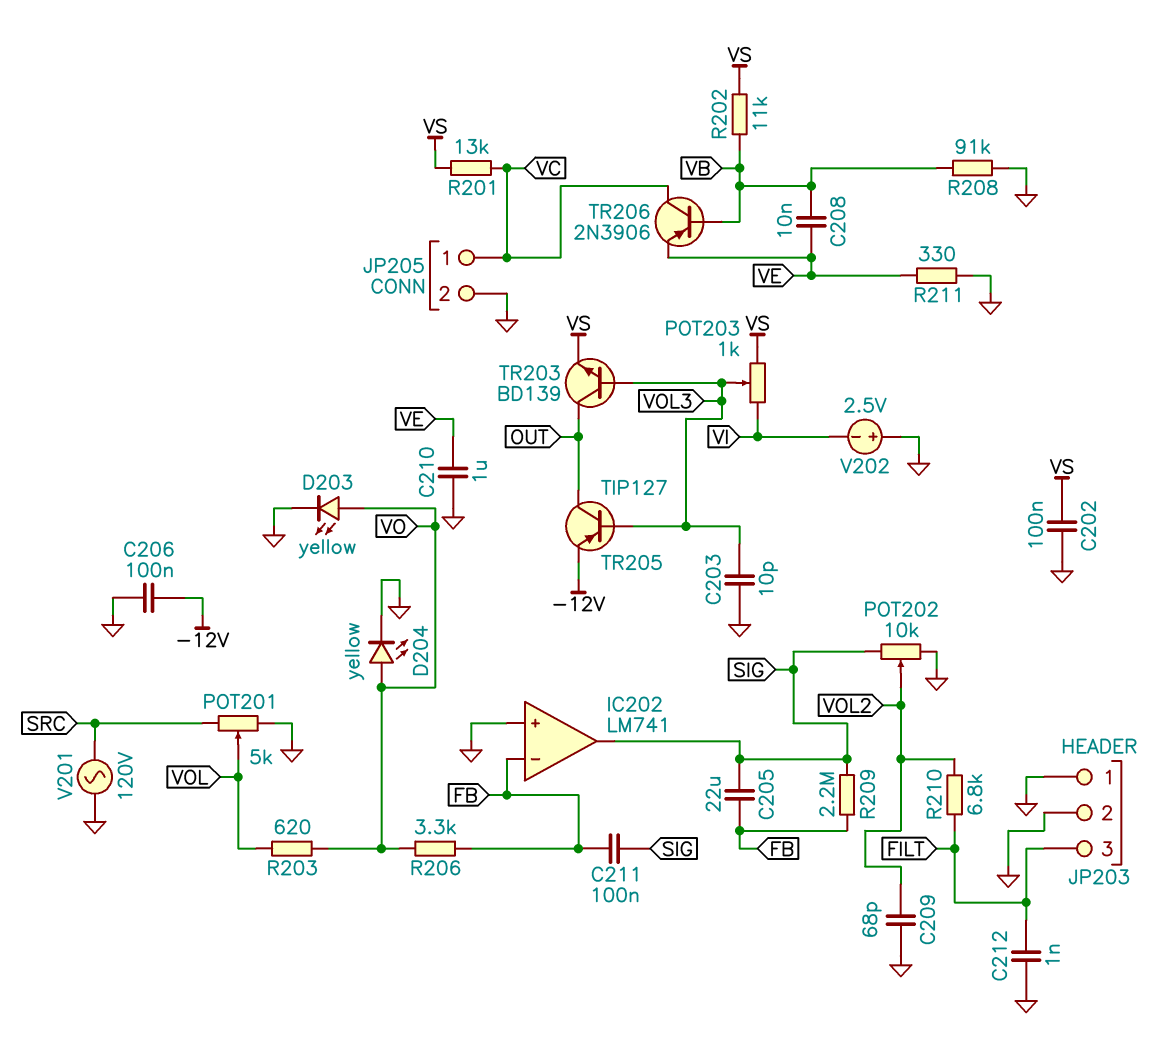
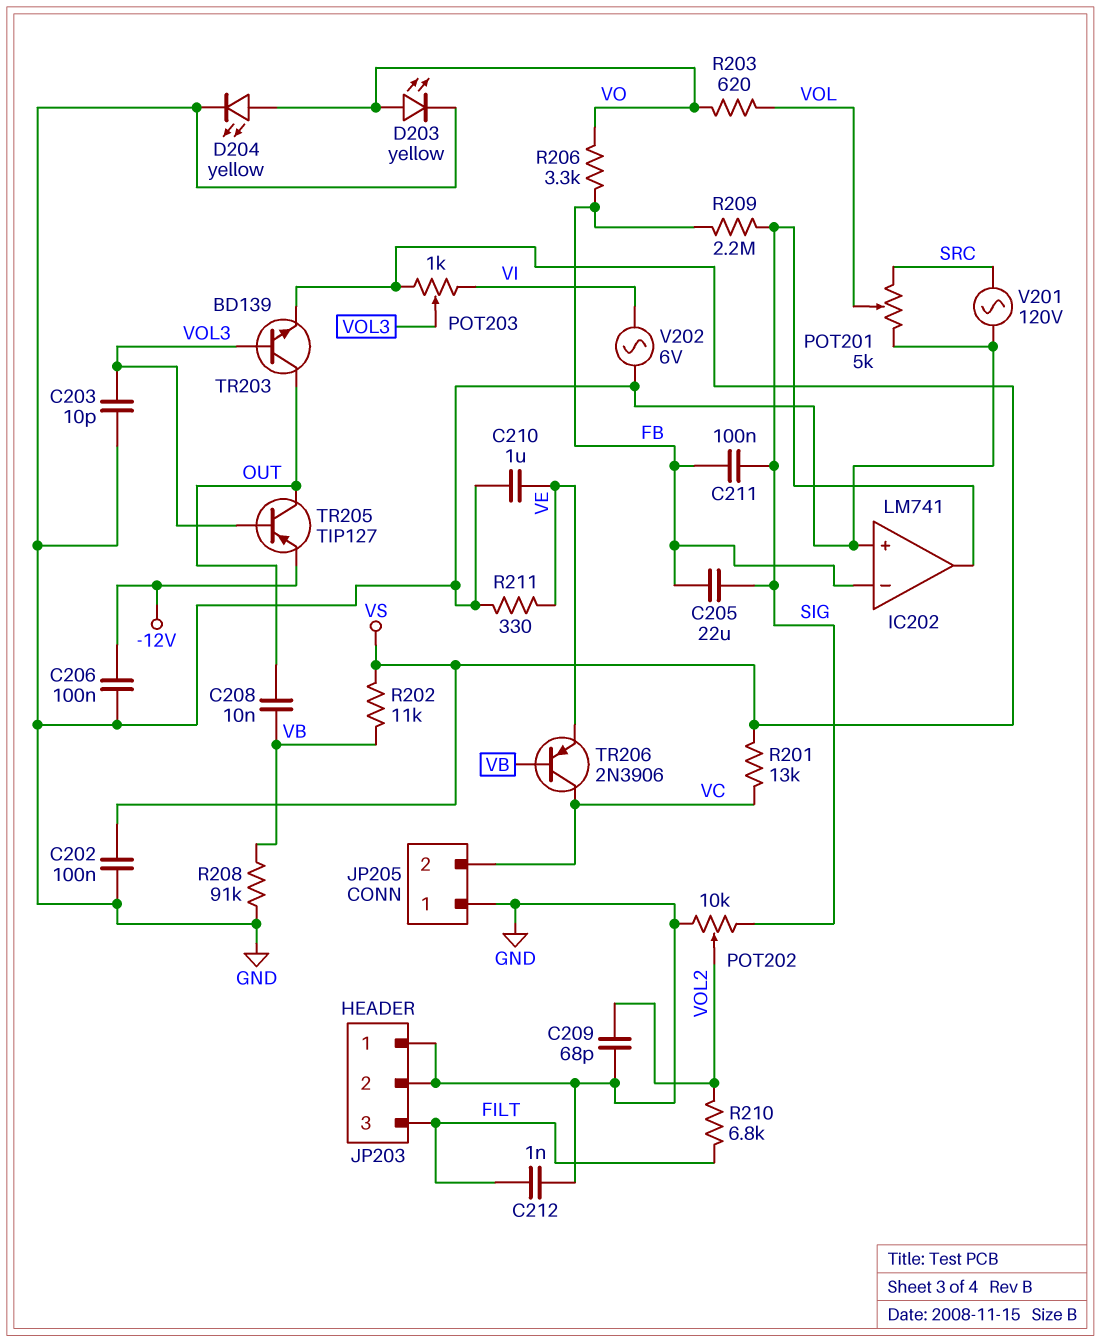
C208: 10nF (VB, VE) -> 10nF (OUT, VB)
JP205 pin 1: VC -> GND
JP205 pin 2: GND -> VC
V202: 2.5V (plus GND, minus VI) -> AC 6V (GND, VI)

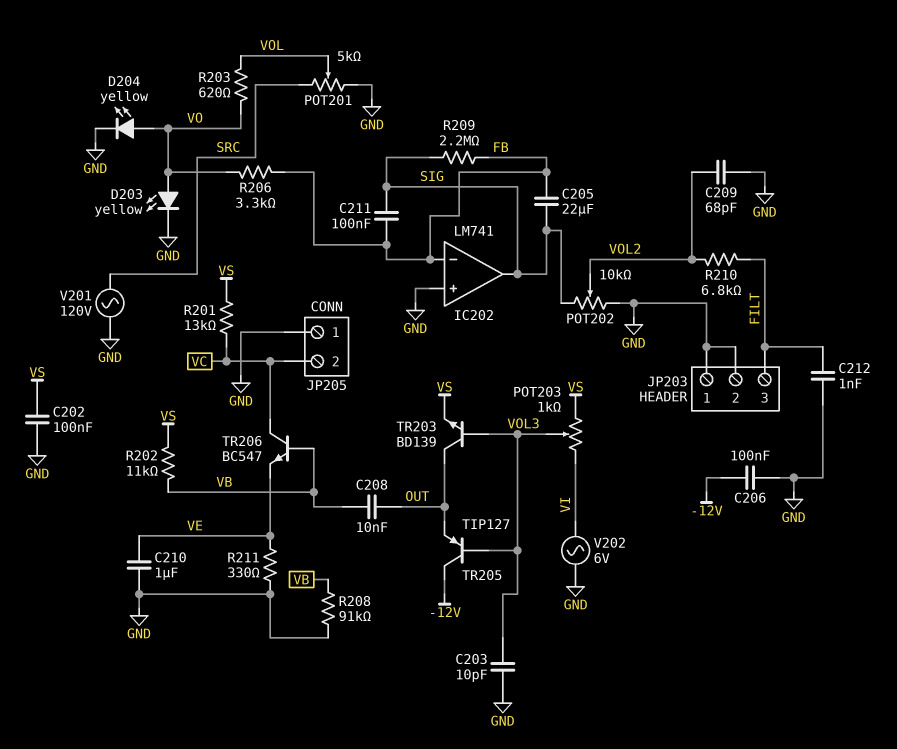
TR205: PNP TIP127 (B VOL3, C OUT, E -12V) -> PNP TIP127 (B VOL3, C -12V, E OUT)
TR206: PNP 2N3906 (B VB, C VC, E VE) -> NPN BC547 (B VB, C VC, E VE)

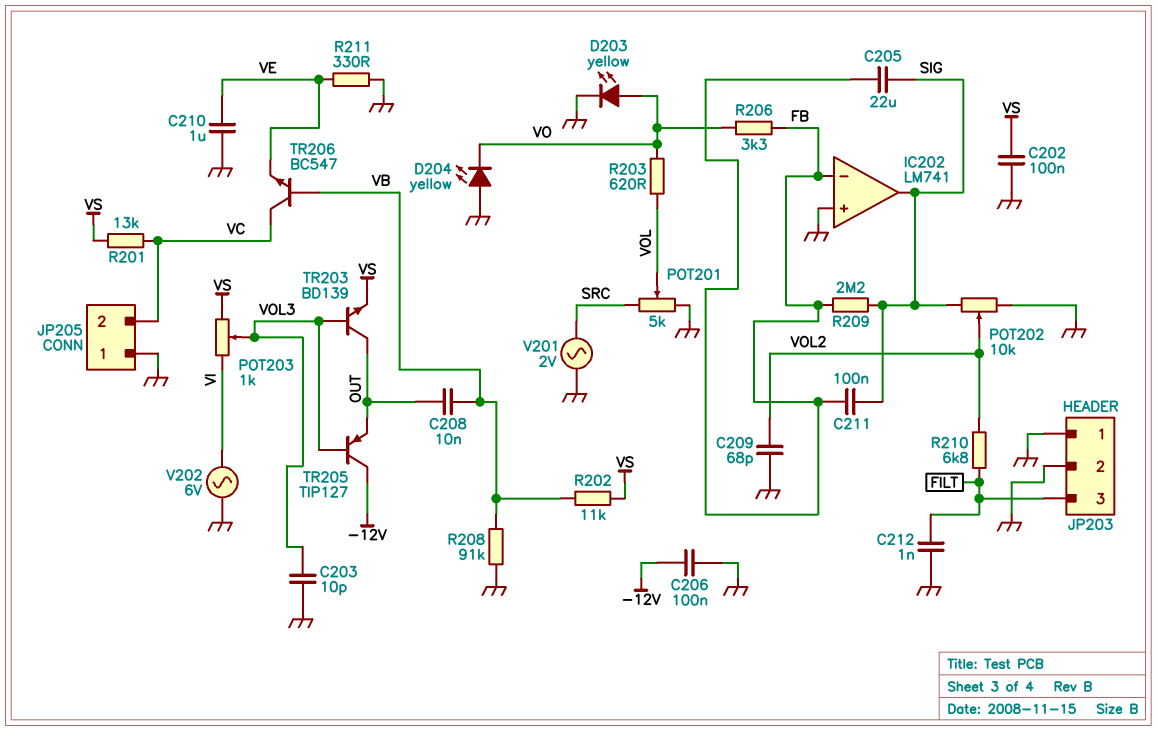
D204: LED yellow (A VO, K GND) -> LED yellow (A GND, K VO)
V201: AC 120V (GND, SRC) -> AC 2V (GND, SRC)

